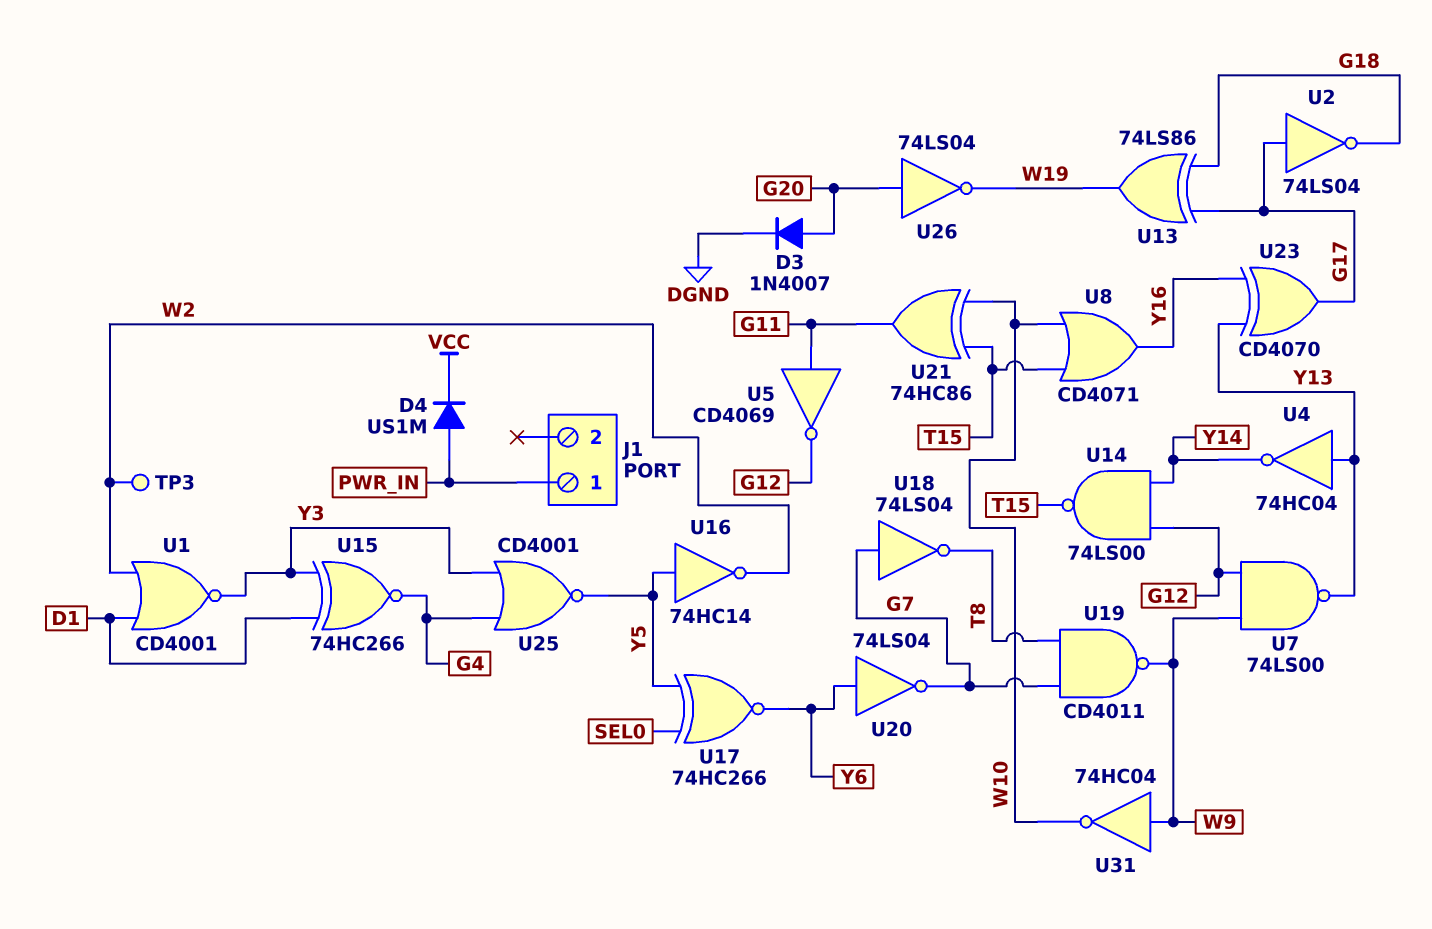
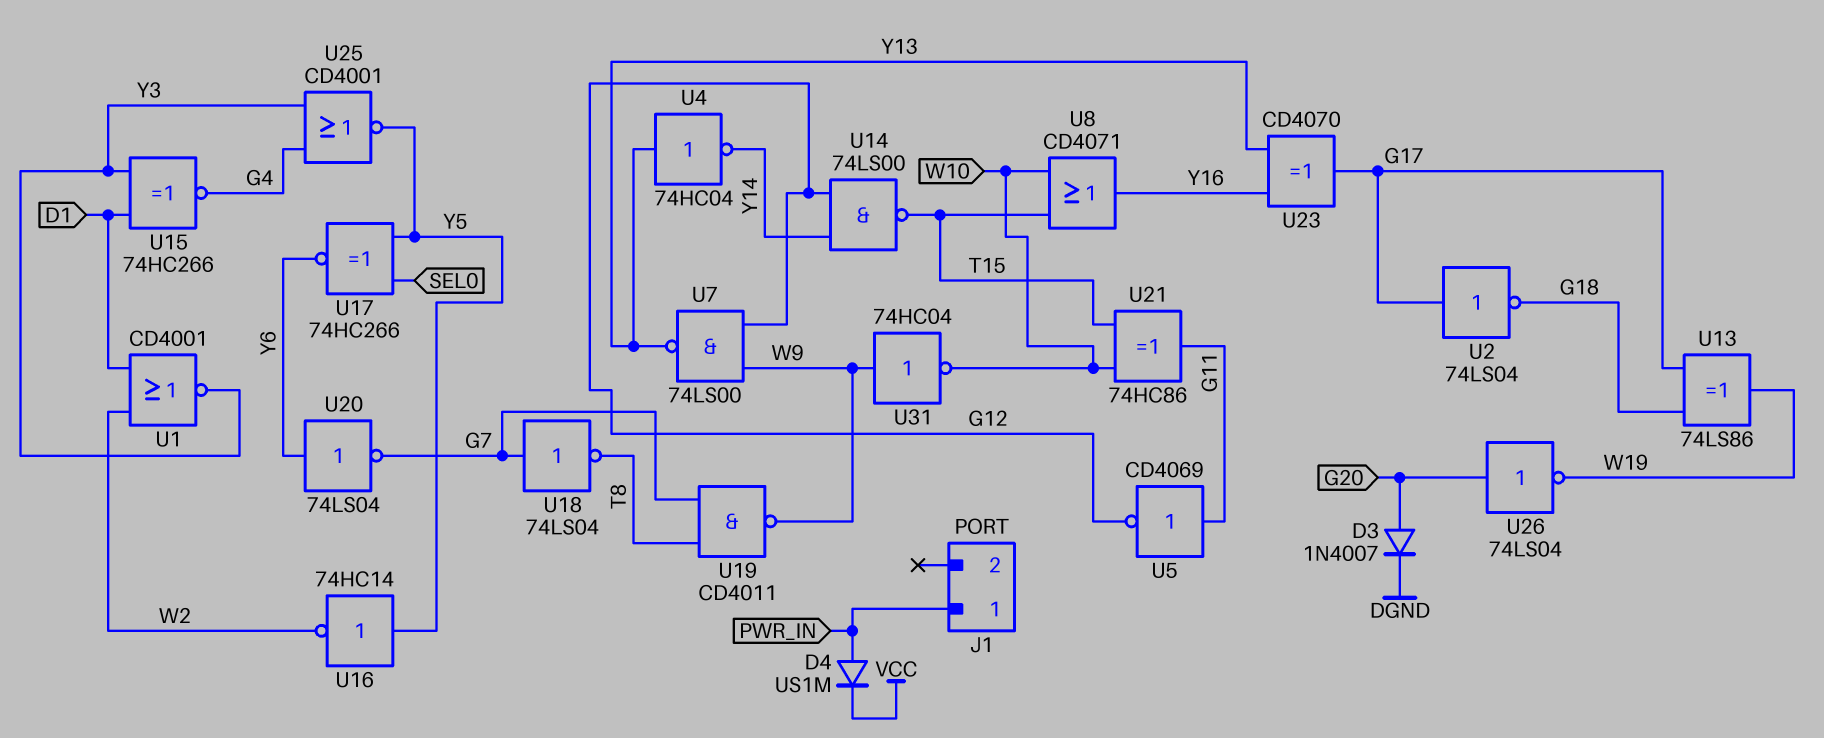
TP3: test point (W2) -> none

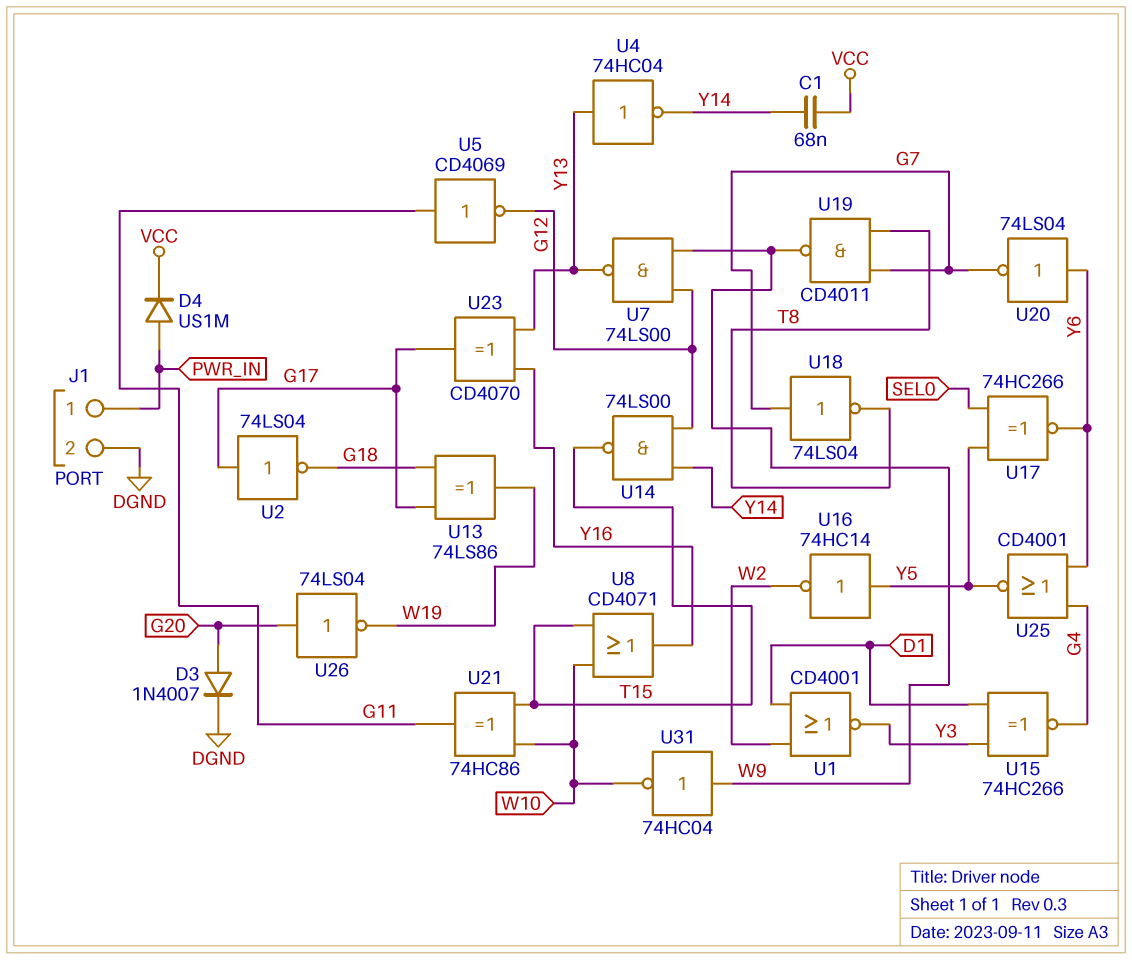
C1: none -> 68nF (VCC, Y14)
J1 pin 2: none -> DGND
U25: NOR CD4001 (in G4, in Y3, out Y5) -> NOR CD4001 (in G4, in Y6, out Y5)

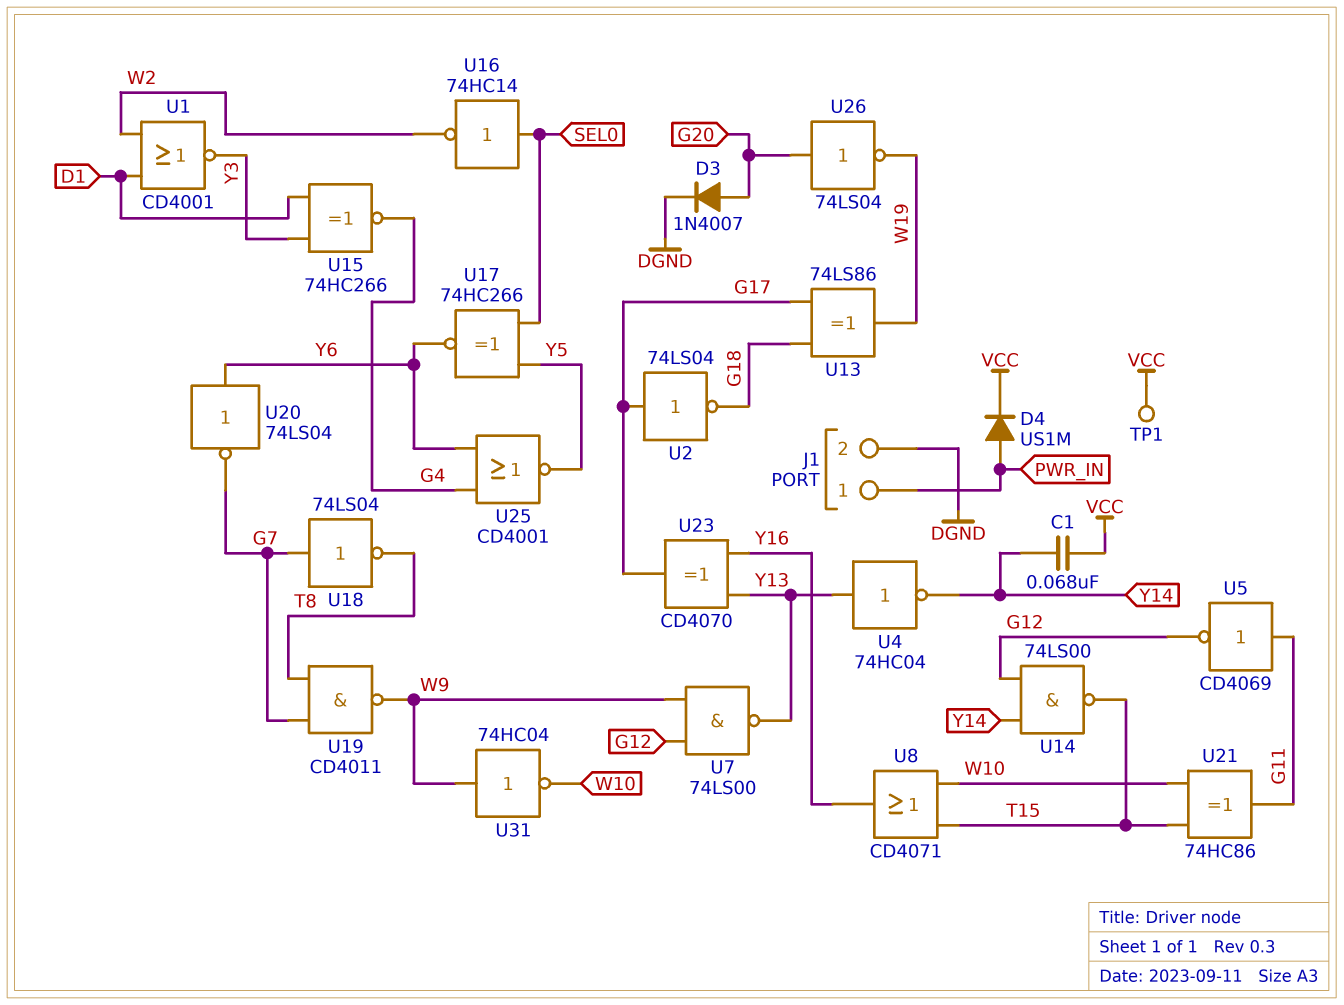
TP1: none -> test point (VCC)
U16: NOT 74HC14 (in Y5, out W2) -> NOT 74HC14 (in SEL0, out W2)

